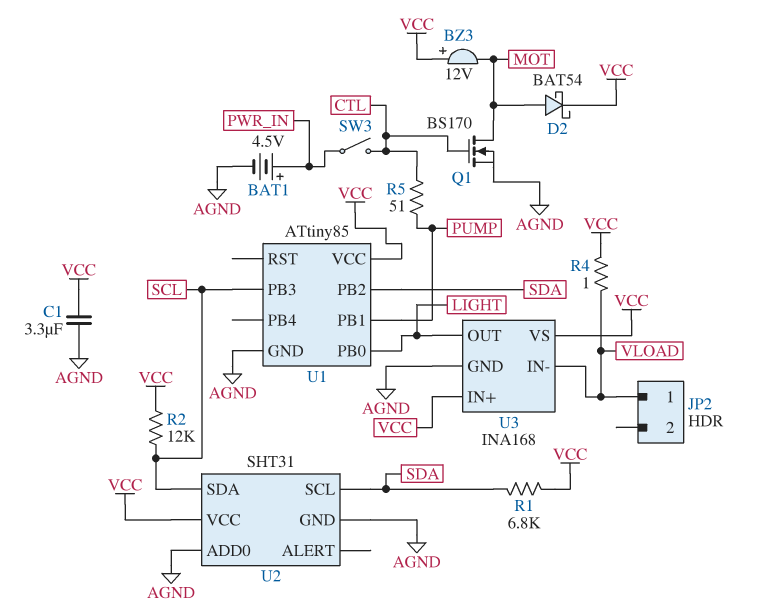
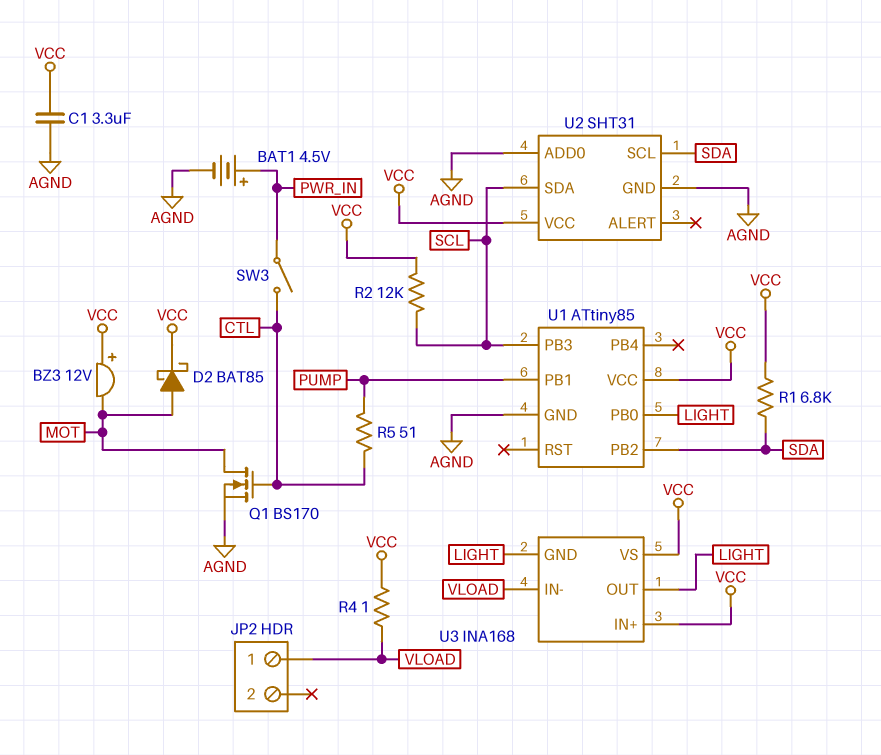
D2: schottky BAT54 (A MOT, K VCC) -> schottky BAT85 (A MOT, K VCC)
U3 pin GND: AGND -> LIGHT

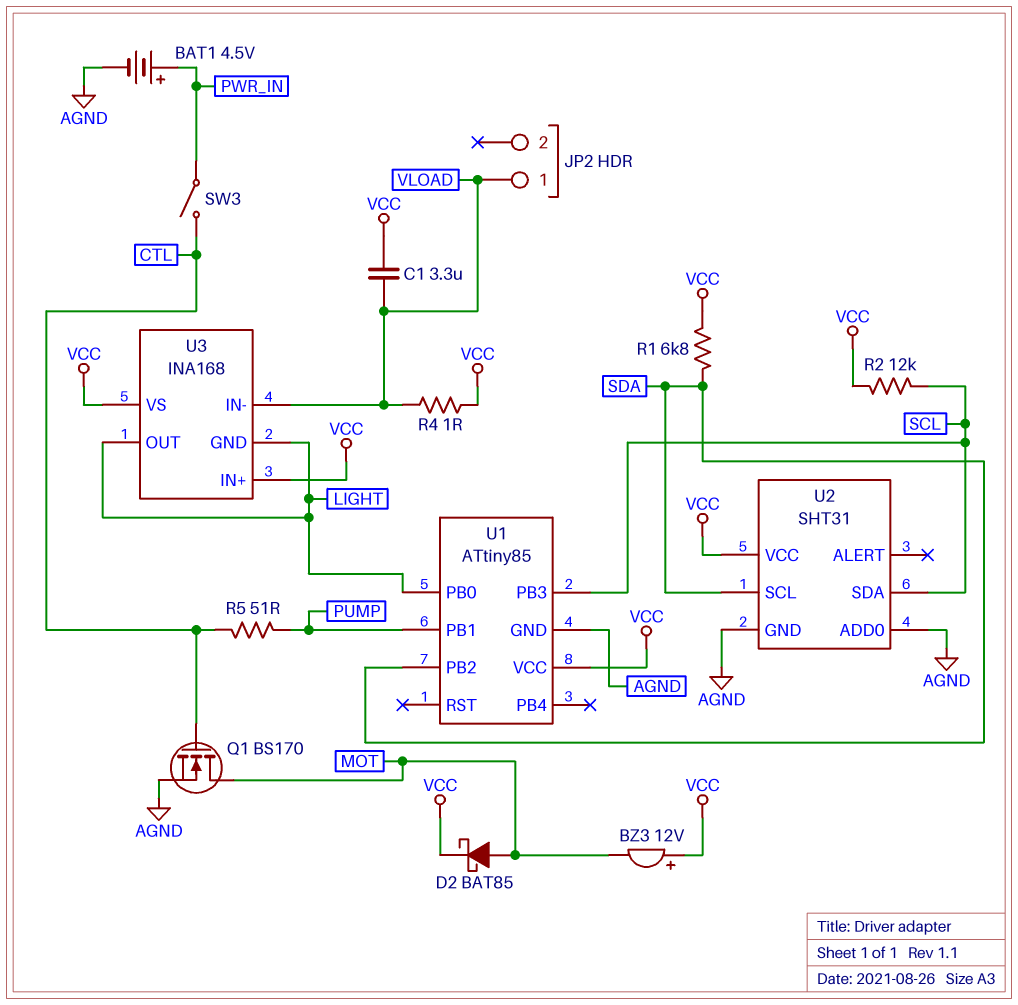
C1: 3.3uF (AGND, VCC) -> 3.3uF (VCC, VLOAD)

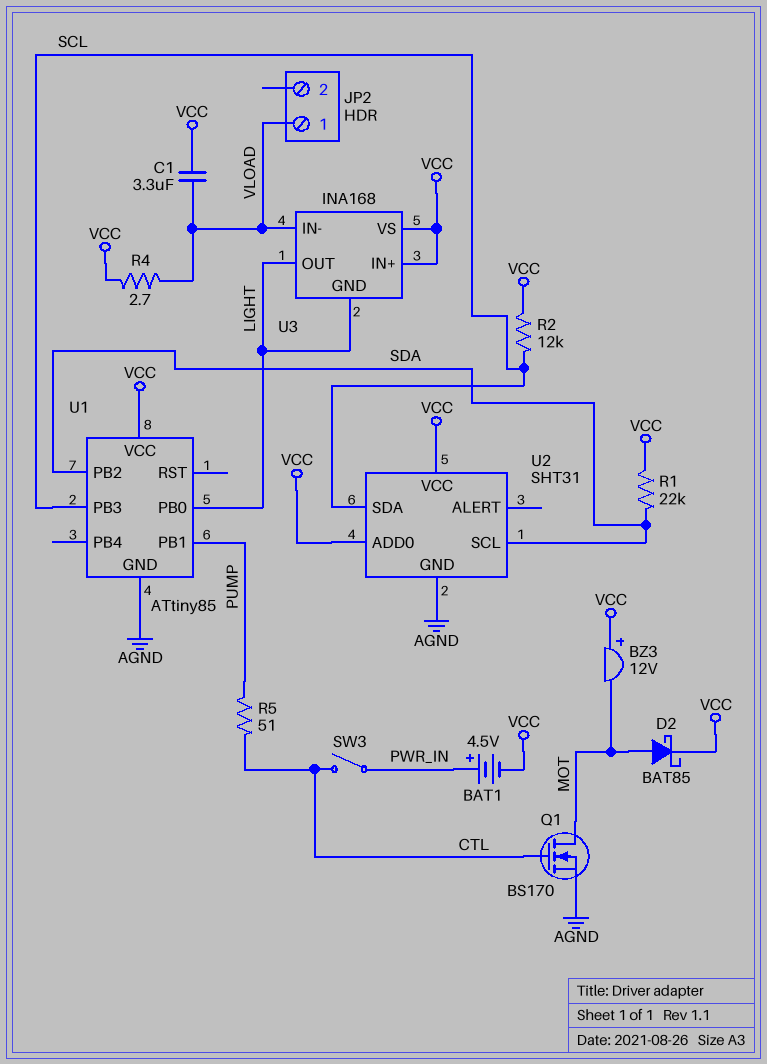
BAT1: 4.5V (plus PWR_IN, minus AGND) -> 4.5V (plus PWR_IN, minus VCC)
R1: 6.8k (SDA, VCC) -> 22k (SDA, VCC)
R4: 1 (VCC, VLOAD) -> 2.7 (VCC, VLOAD)
U2 pin ADD0: AGND -> VCC

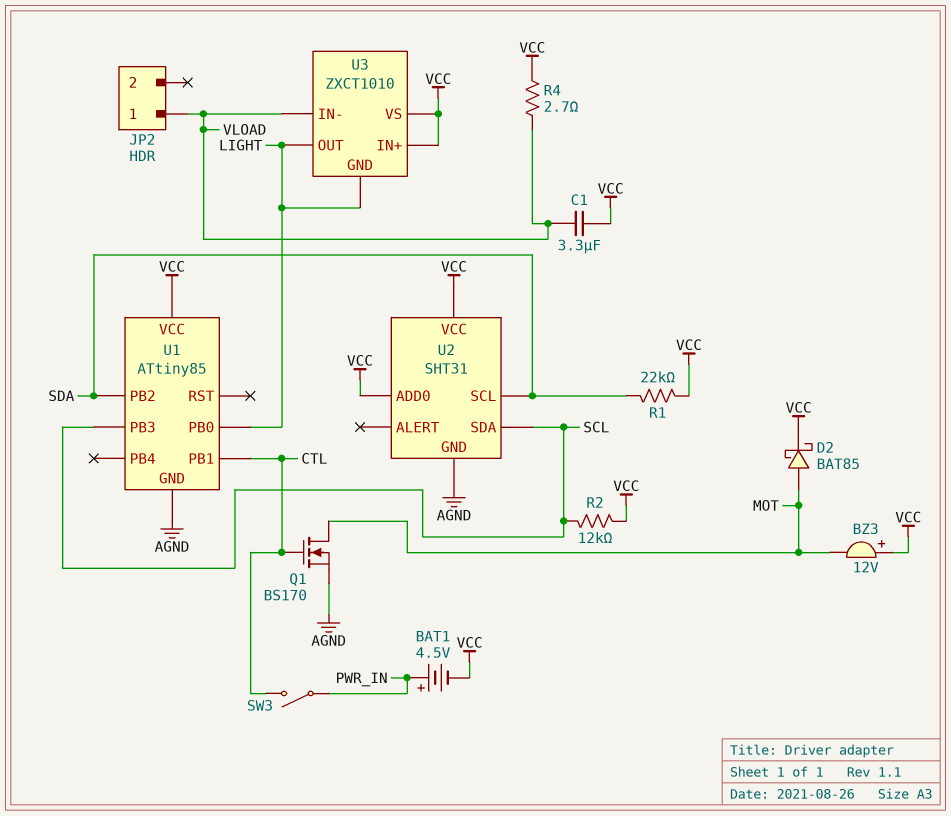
R5: 51 (CTL, PUMP) -> none
U1 pin PB1: PUMP -> CTL
U3: INA168 -> ZXCT1010

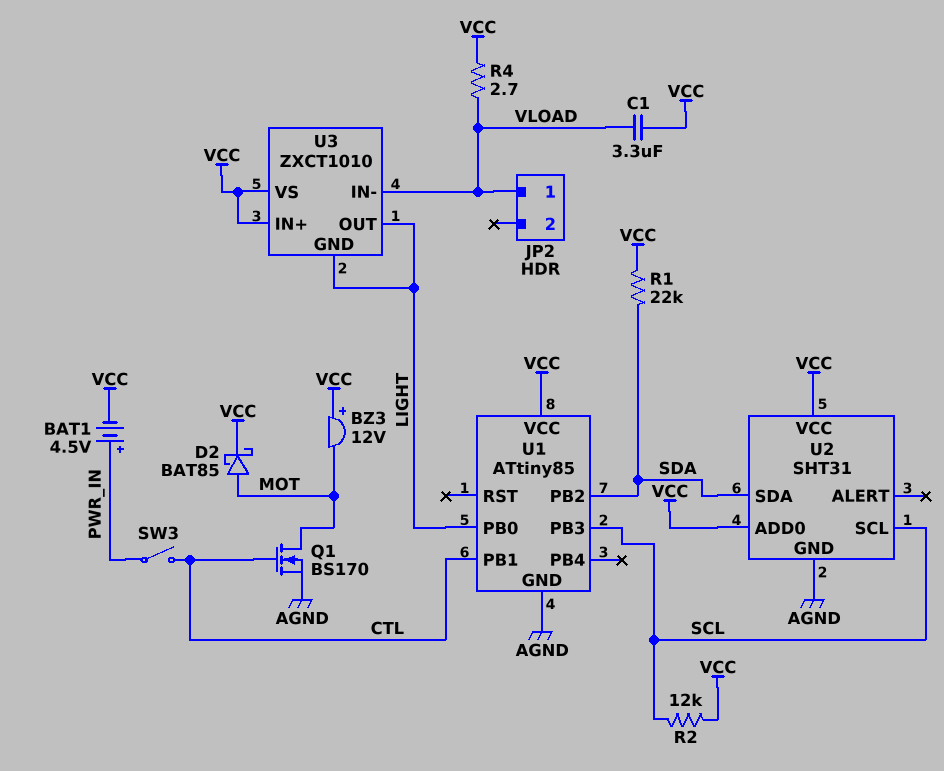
U2 pin SCL: SDA -> SCL
U2 pin SDA: SCL -> SDA

